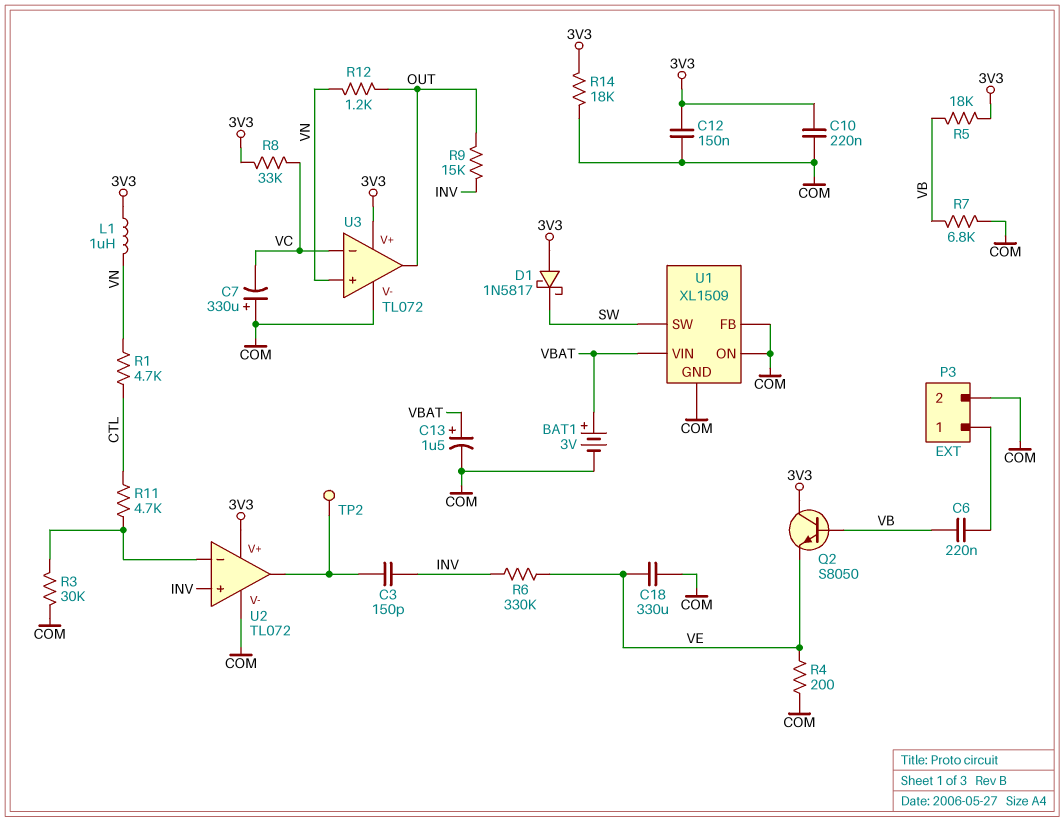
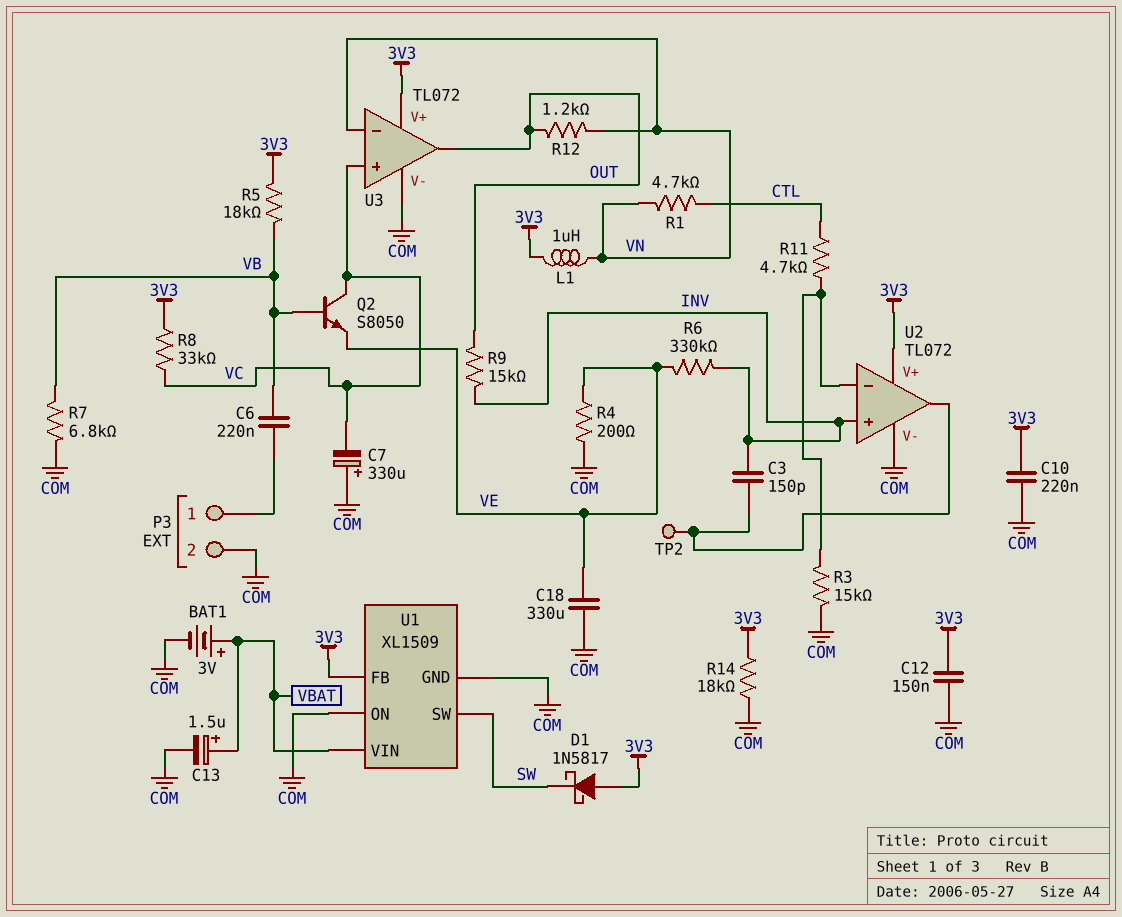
Q2: NPN S8050 (B VB, C 3V3, E VE) -> NPN S8050 (B VB, C VC, E VE)
R3: 30k (COM, U2/in-) -> 15k (COM, U2/in-)
U1 pin FB: COM -> 3V3
U3 pin in+: VN -> VC
U3 pin in-: VC -> VN

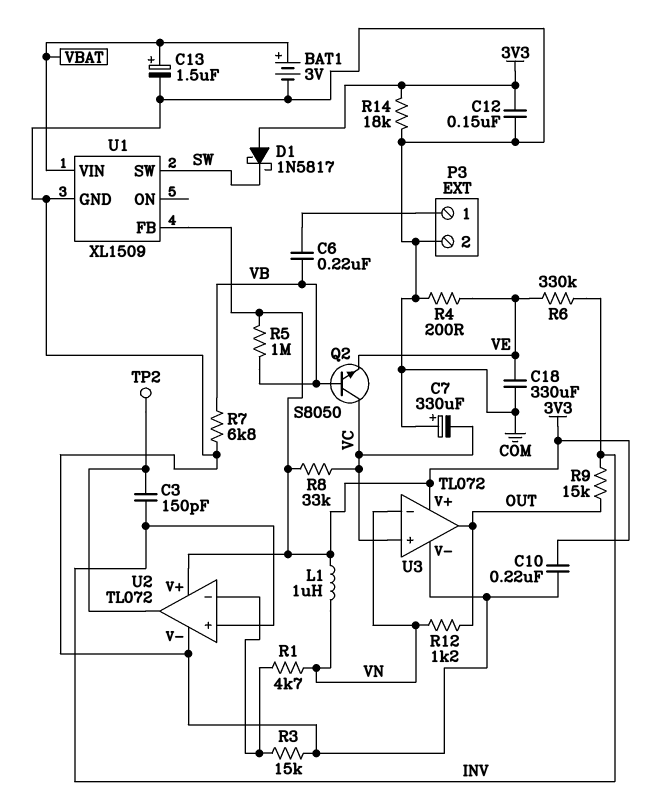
R1: 4.7k (CTL, VN) -> 4.7k (U2/in-, VN)
R5: 18k (3V3, VB) -> 1M (3V3, VB)
R11: 4.7k (CTL, U2/in-) -> none
U1 pin ON: COM -> none

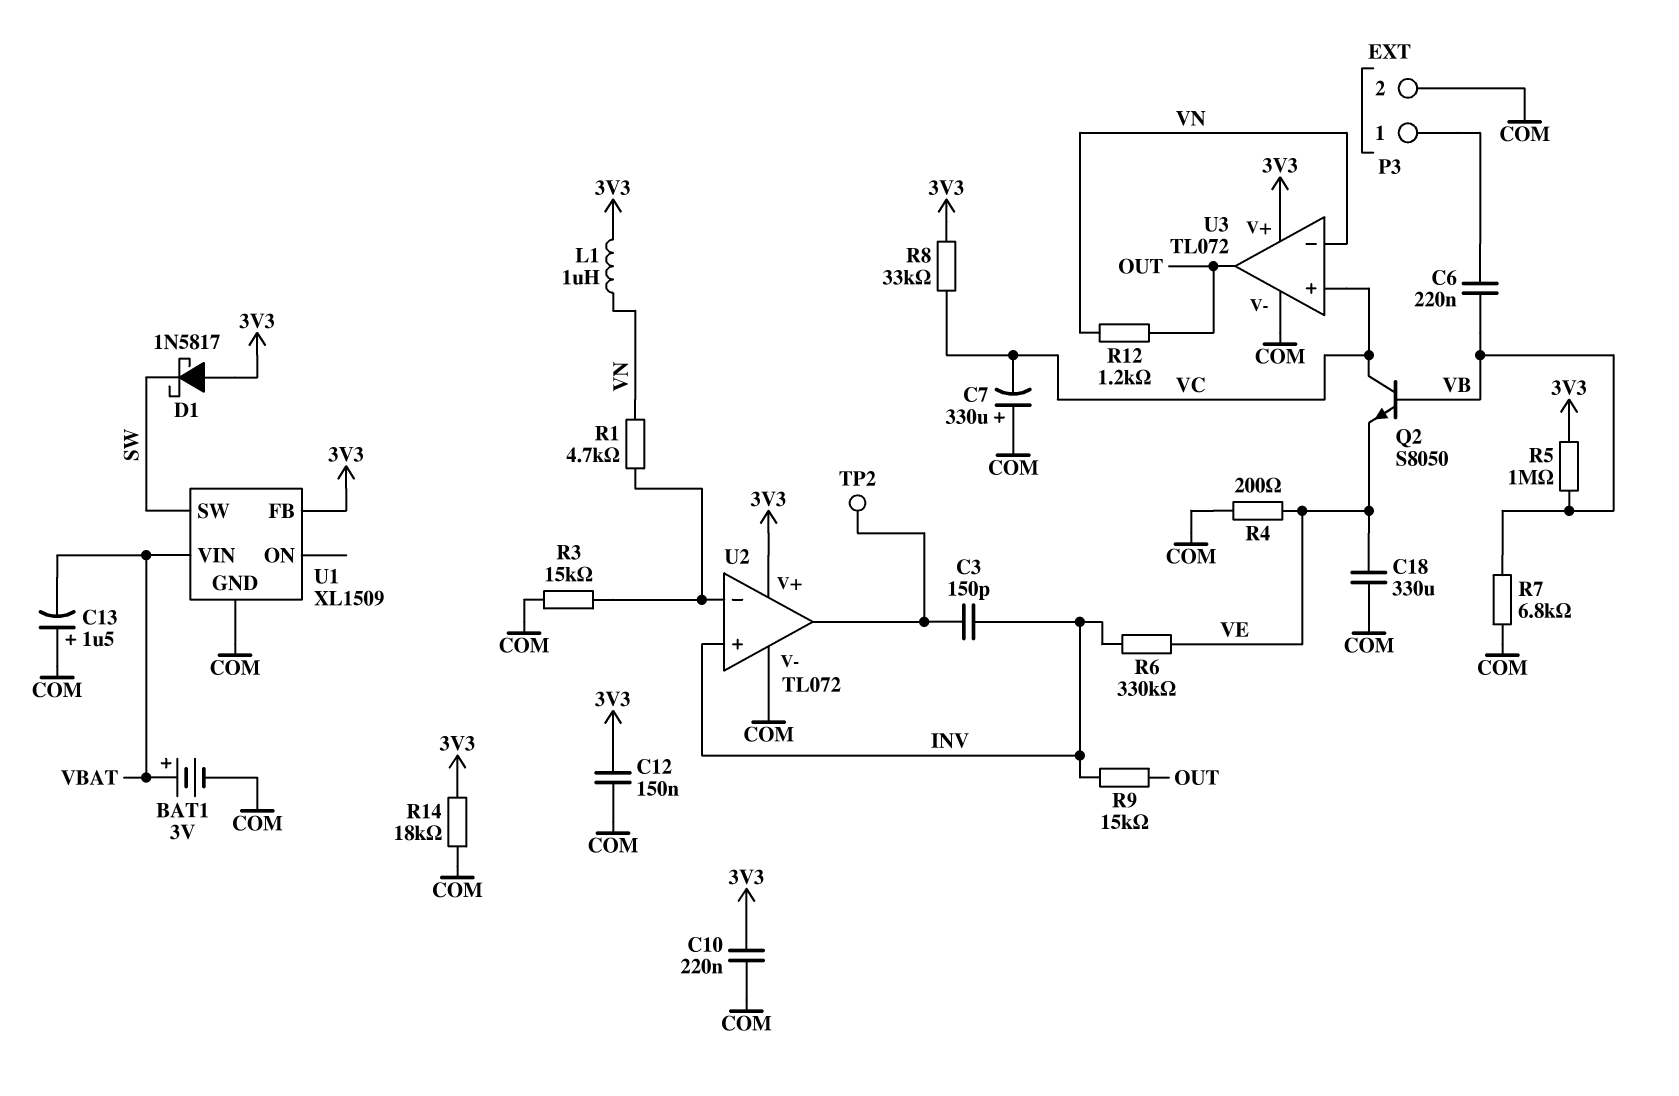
C13: 1.5uF (plus VBAT, minus COM) -> 1.5uF (plus COM, minus VBAT)

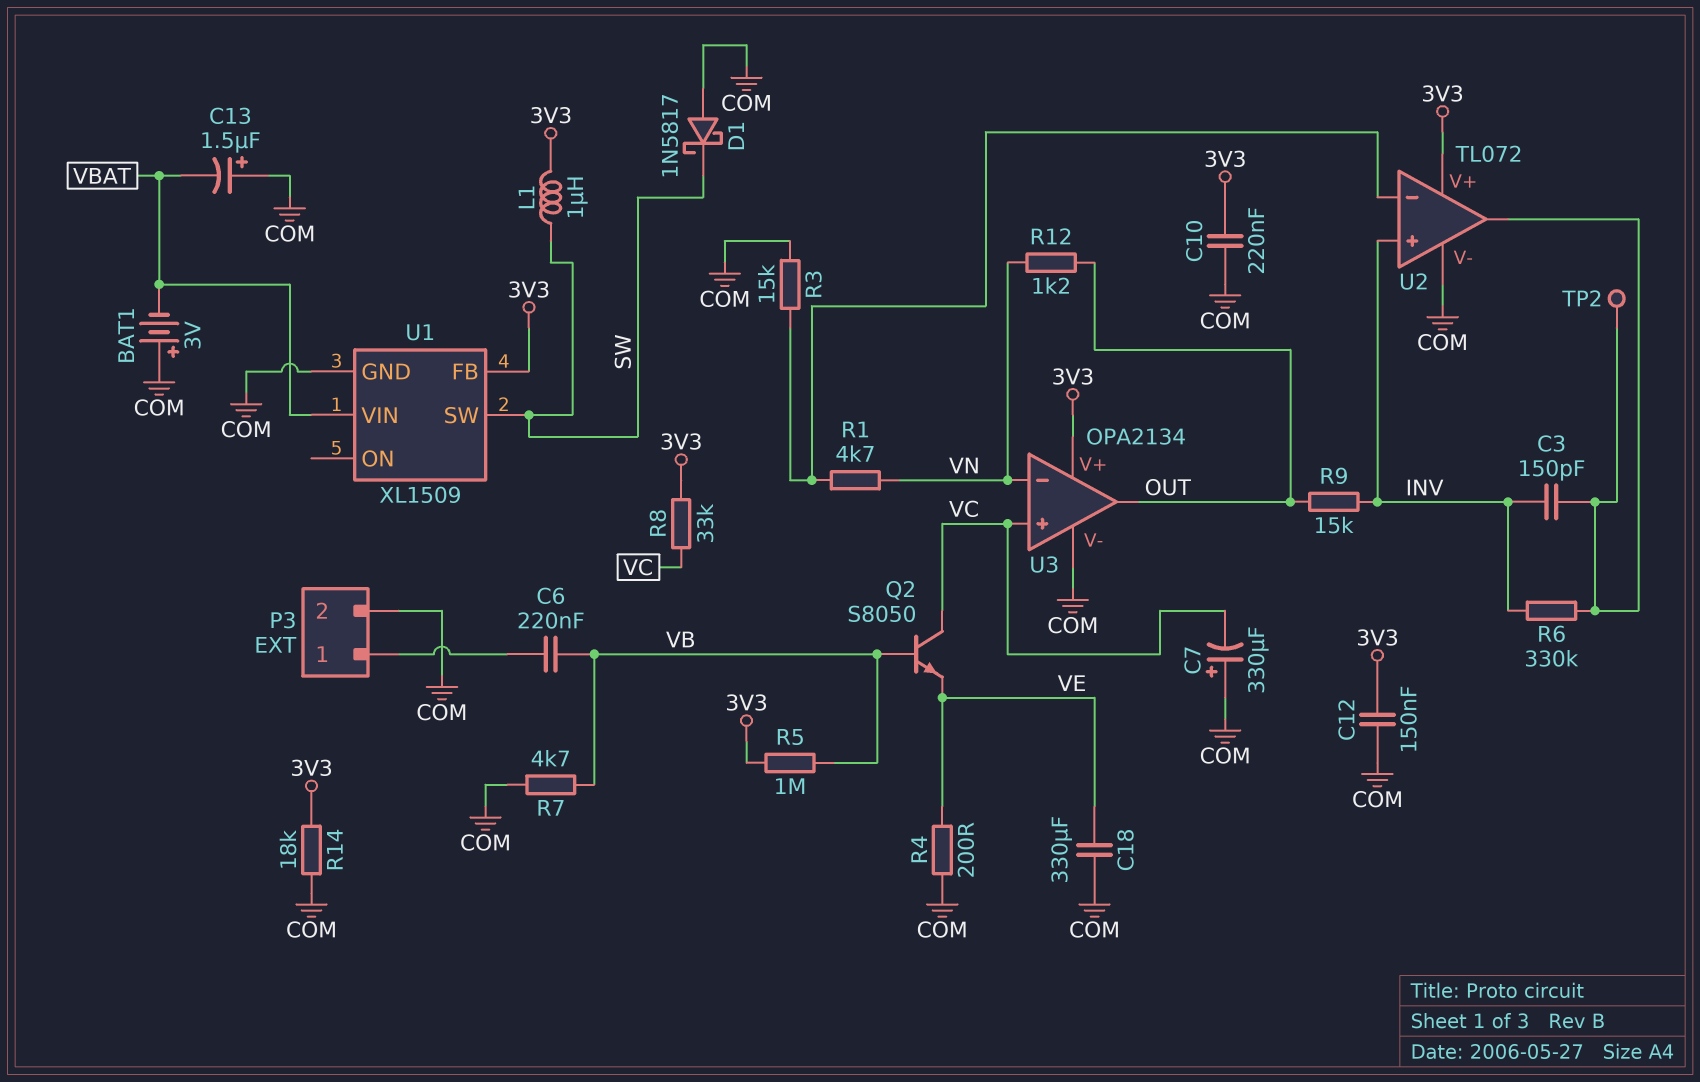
BAT1: 3V (plus VBAT, minus COM) -> 3V (plus COM, minus VBAT)
D1: schottky 1N5817 (A 3V3, K SW) -> schottky 1N5817 (A COM, K SW)
L1: 1uH (3V3, VN) -> 1uH (3V3, SW)
R6: 330k (INV, VE) -> 330k (INV, U2/out)
R7: 6.8k (COM, VB) -> 4.7k (COM, VB)
U3: TL072 -> OPA2134

